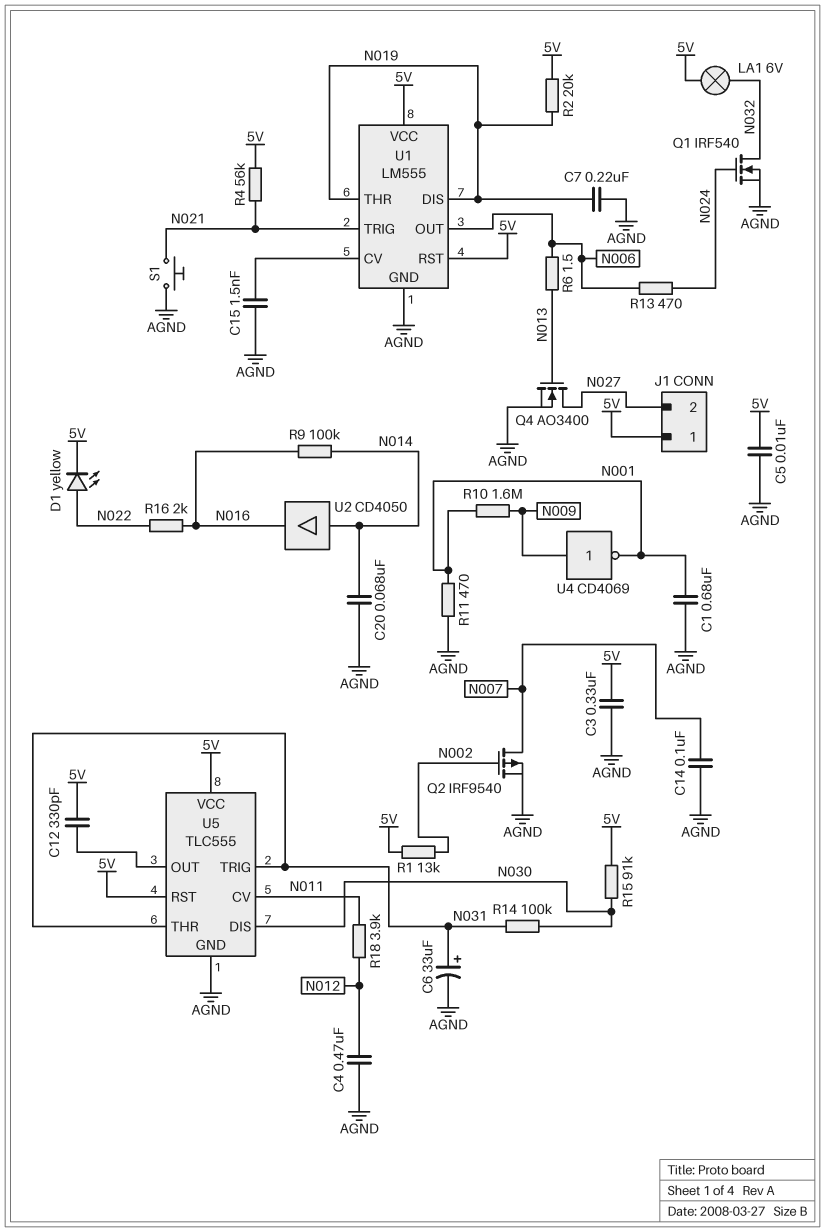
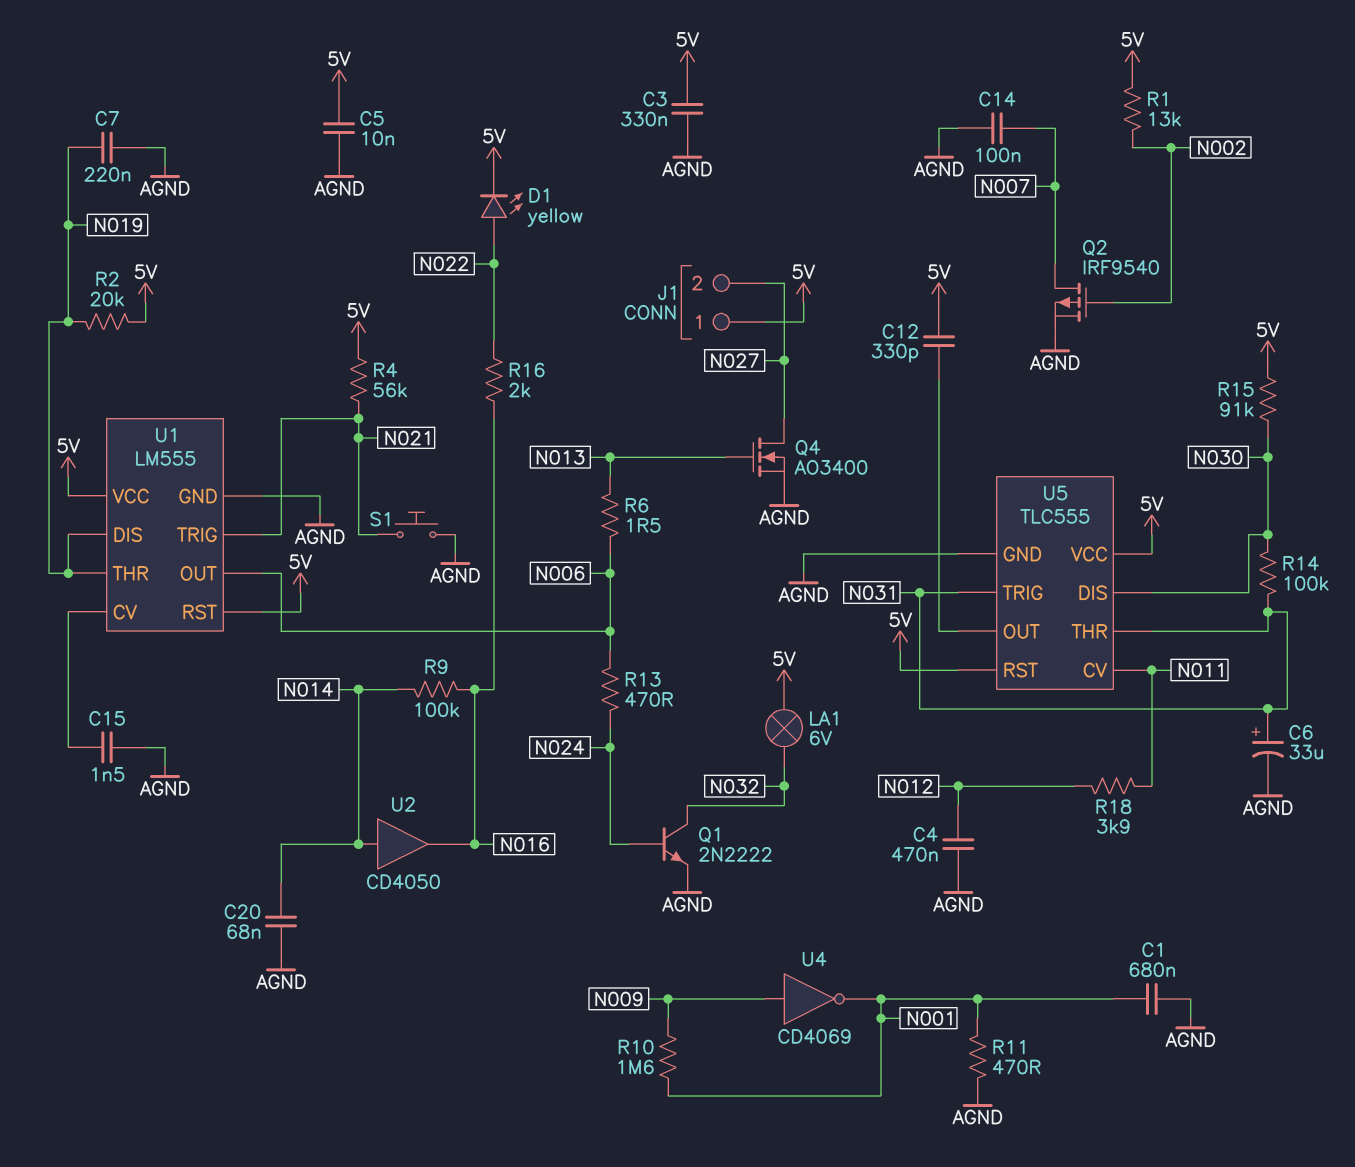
Q1: NMOS IRF540 (G N024, D N032, S AGND) -> NPN 2N2222 (B N024, C N032, E AGND)

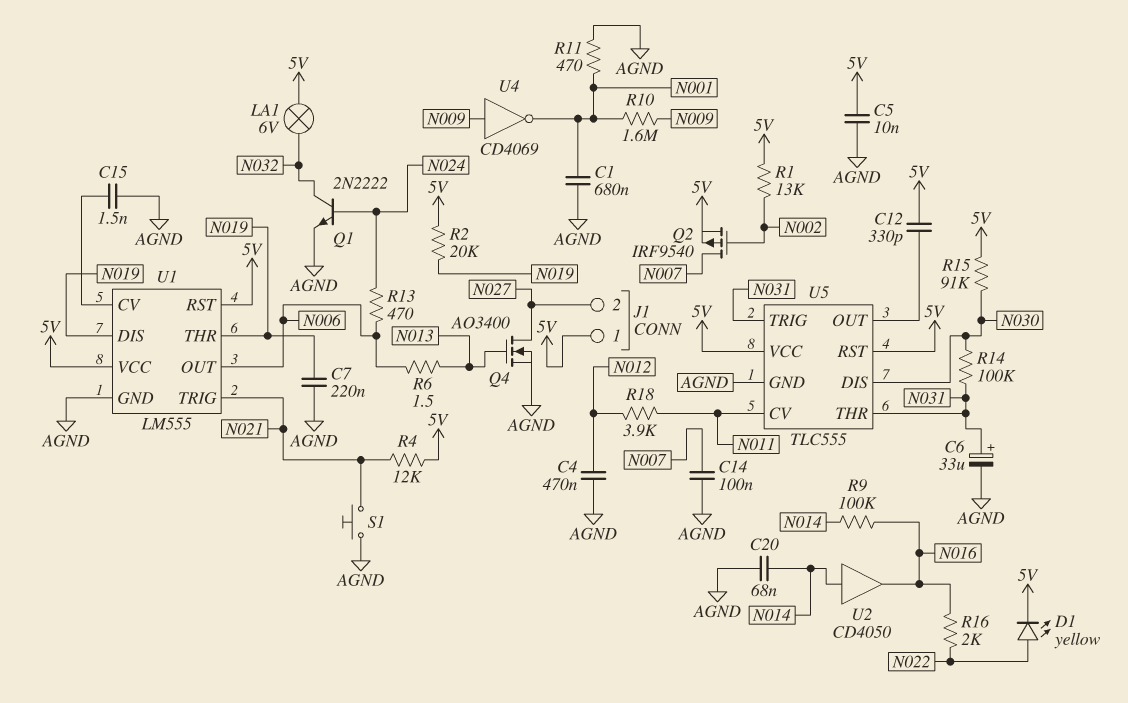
C3: 330nF (5V, AGND) -> none
Q2: PMOS IRF9540 (G N002, D N007, S AGND) -> PMOS IRF9540 (G N002, D N007, S 5V)
R4: 56k (5V, N021) -> 12k (5V, N021)

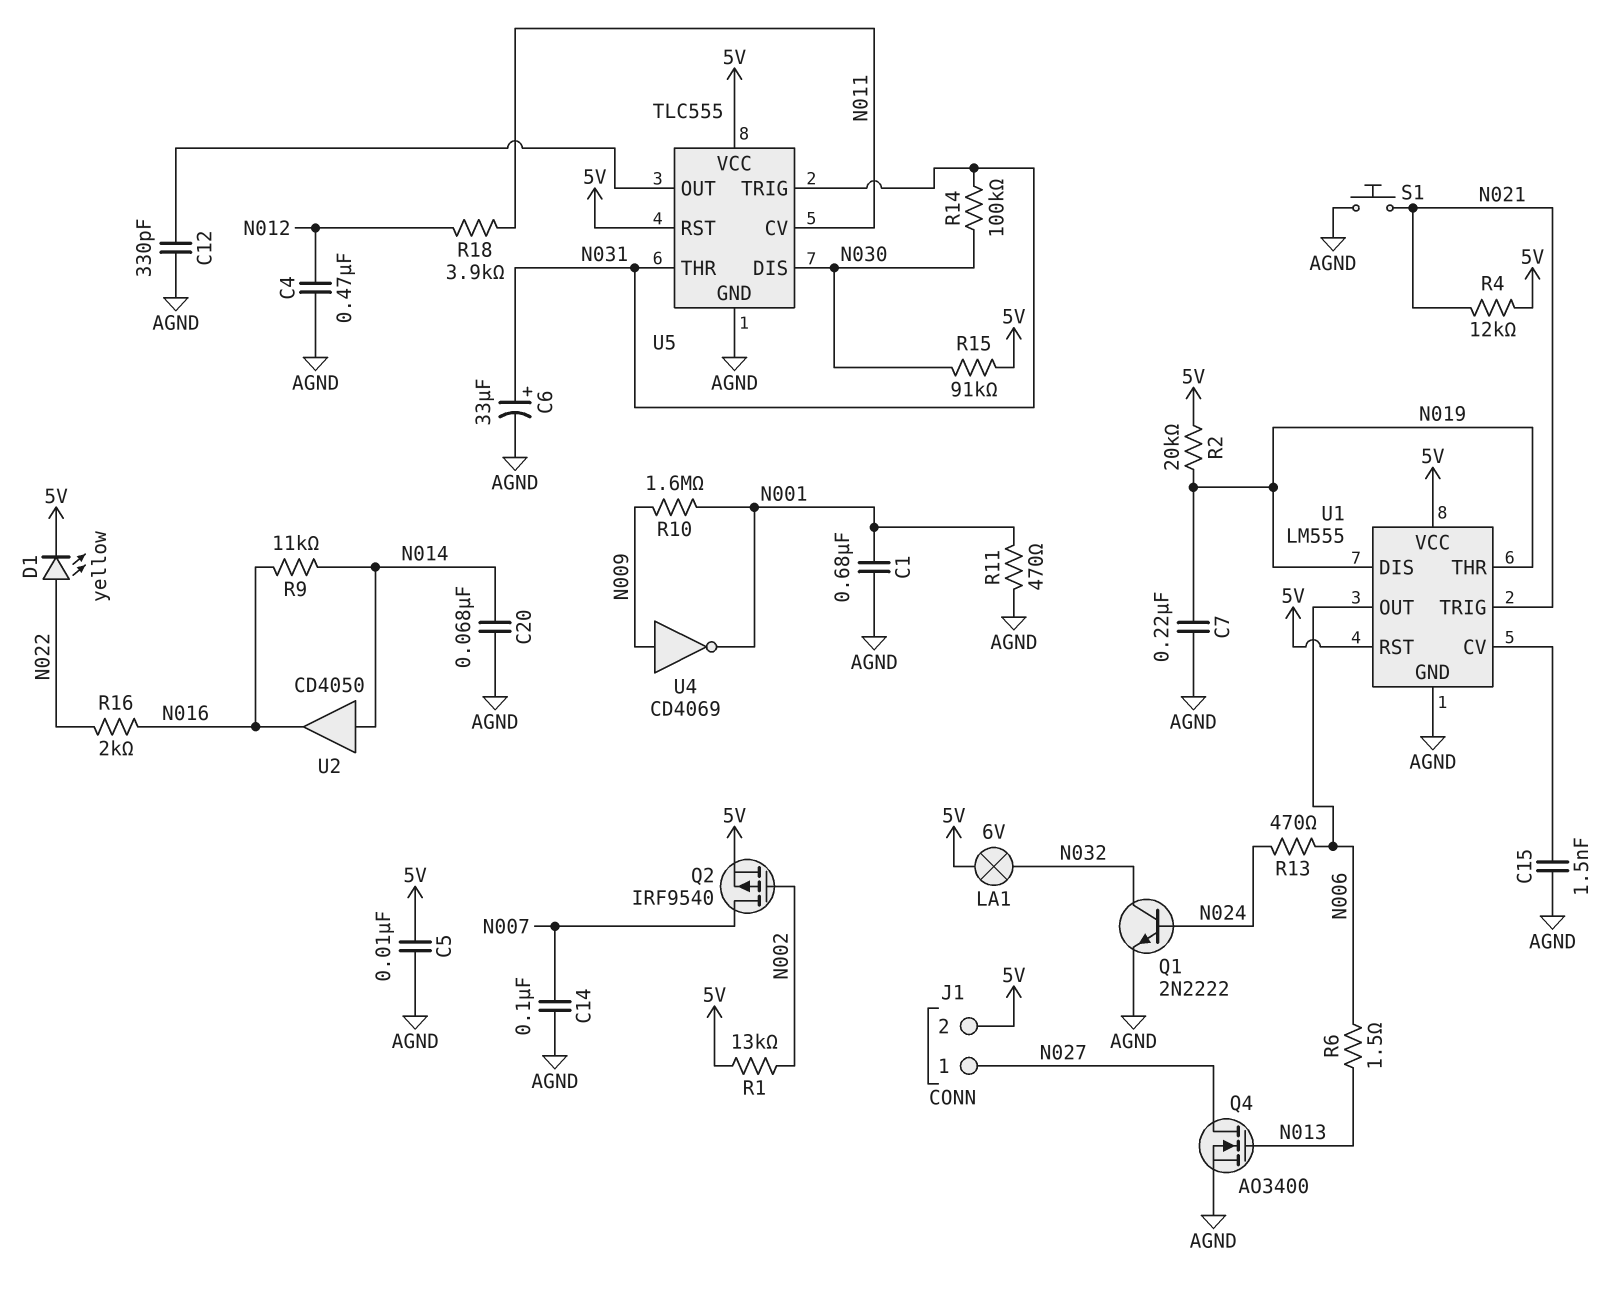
C12: 330pF (5V, U5/OUT) -> 330pF (AGND, U5/OUT)
J1 pin 1: 5V -> N027
J1 pin 2: N027 -> 5V
R9: 100k (N014, N016) -> 11k (N014, N016)

